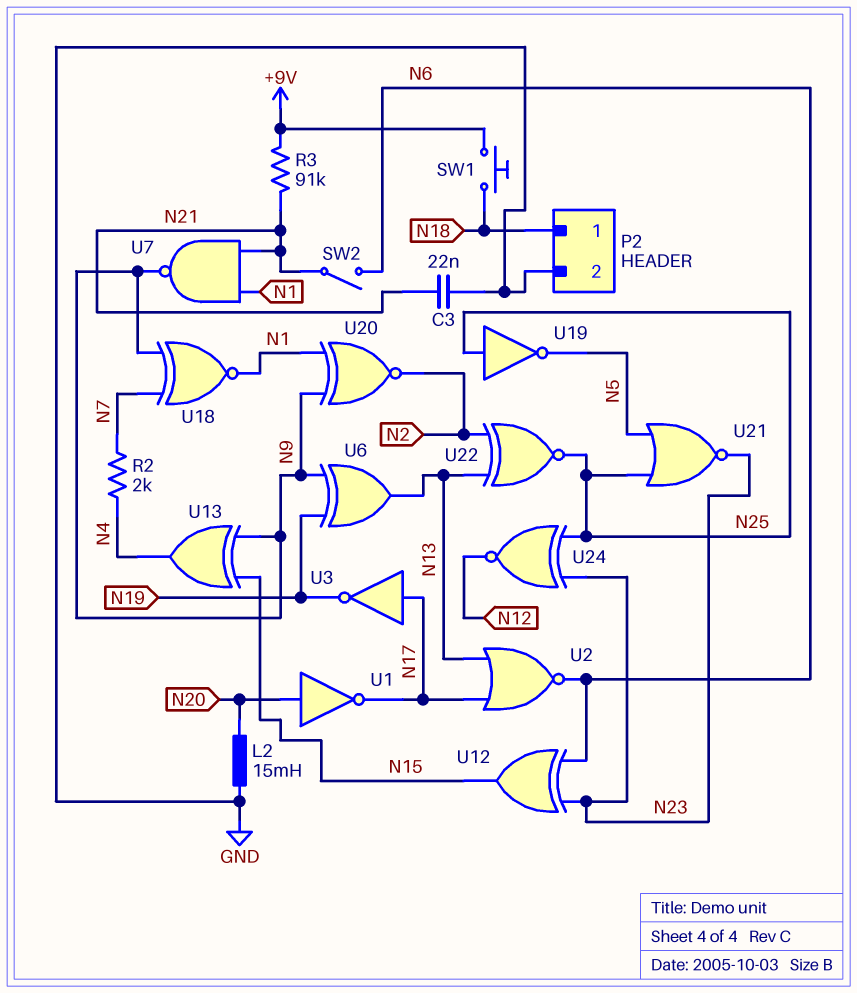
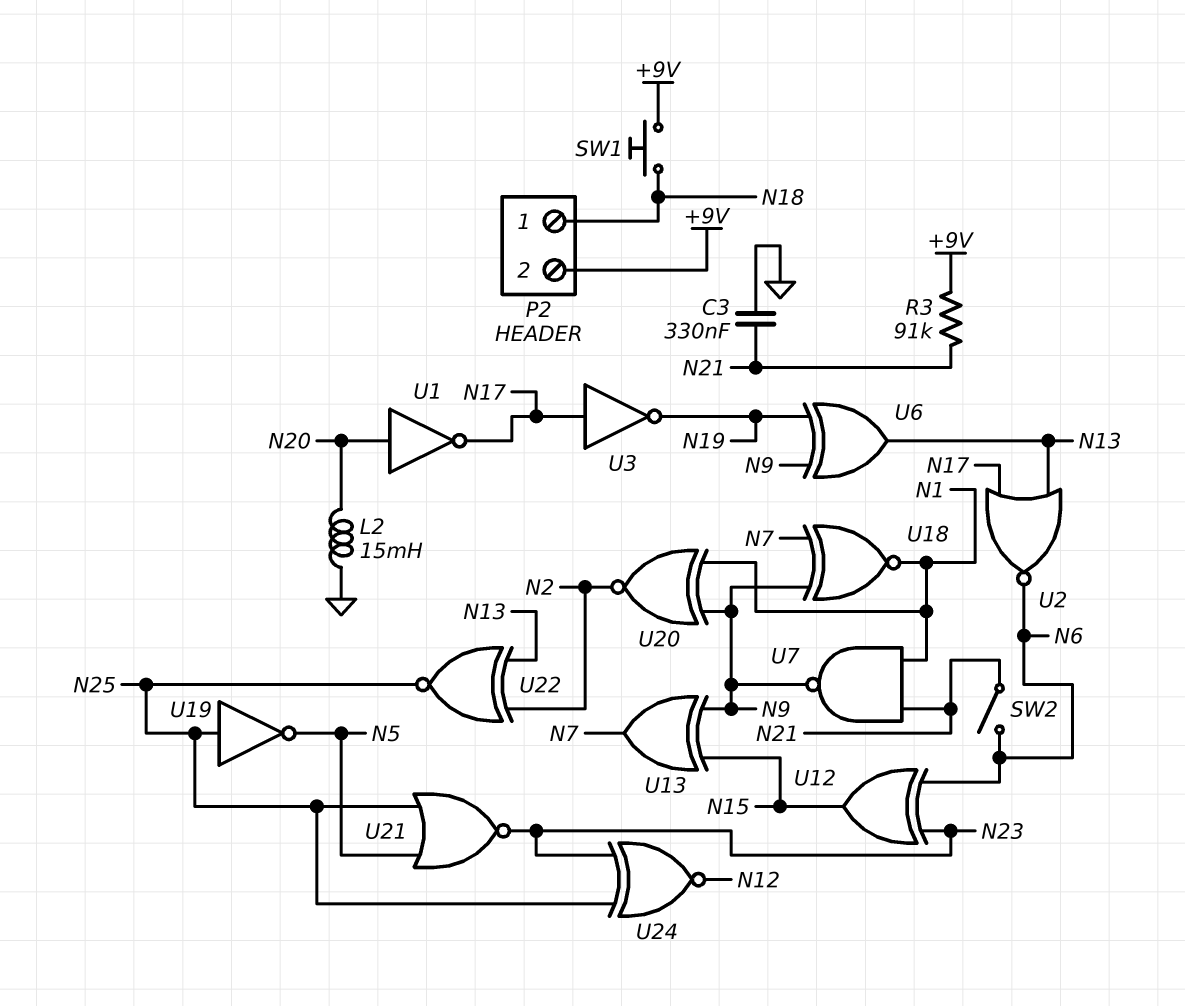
C3: 22nF (GND, N21) -> 330nF (GND, N21)
P2 pin 2: GND -> +9V
R2: 2k (N4, N7) -> none
U13: XOR (in N9, in N15, out N4) -> XOR (in N9, in N15, out N7)

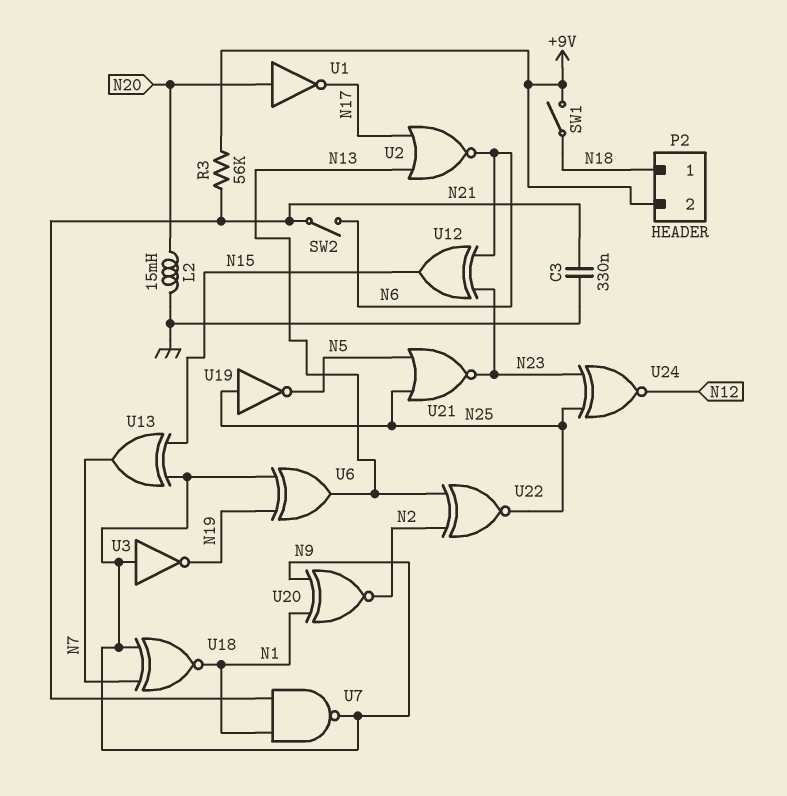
R3: 91k (+9V, N21) -> 56k (+9V, N21)
SW1: button (+9V, N18) -> switch (+9V, N18)
U3: NOT (in N17, out N19) -> NOT (in N9, out N19)

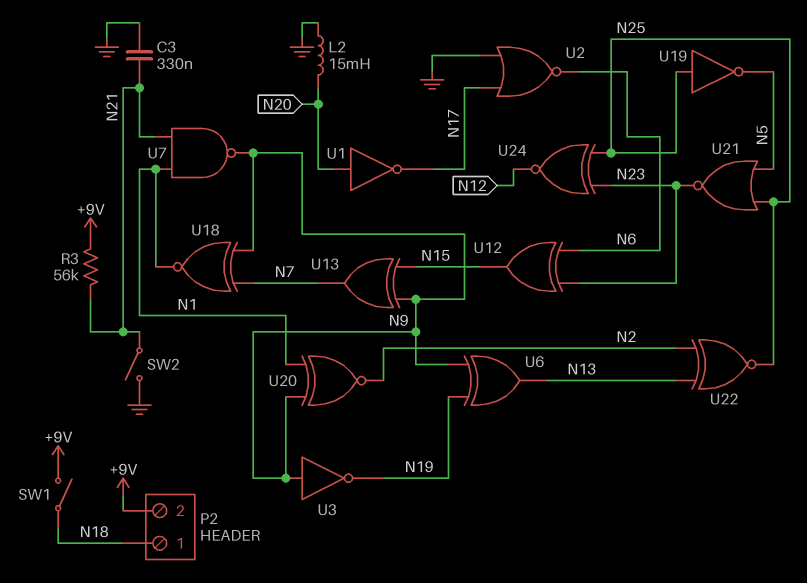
SW2: switch (N6, N21) -> switch (GND, N21)
U2: NOR (in N13, in N17, out N6) -> NOR (in GND, in N17, out N6)

